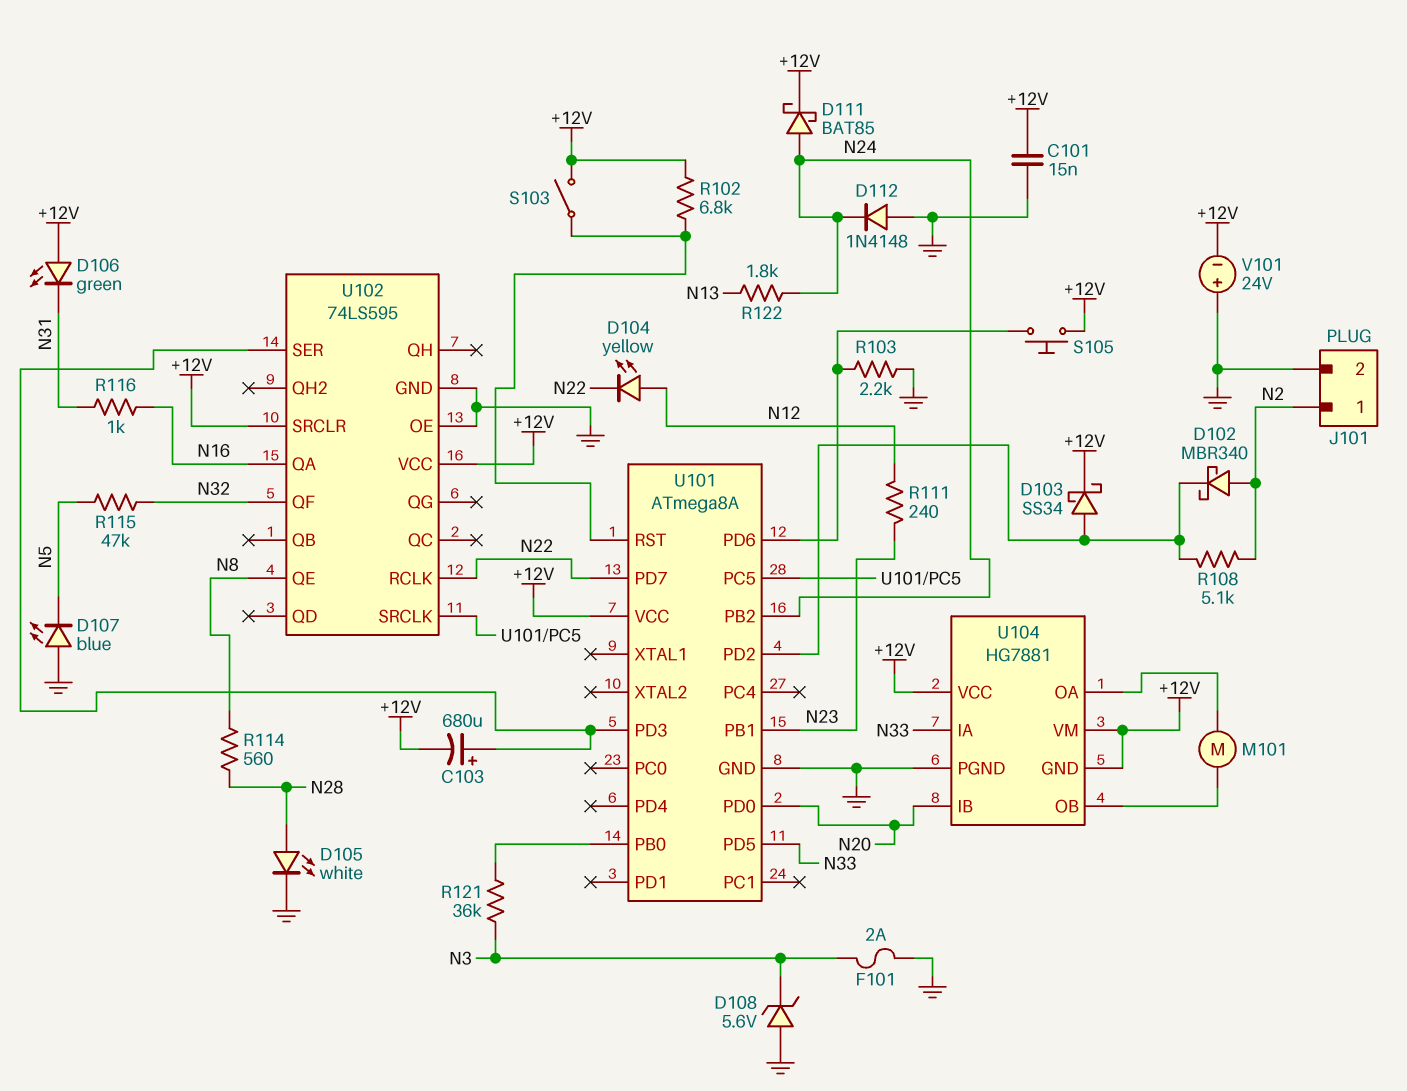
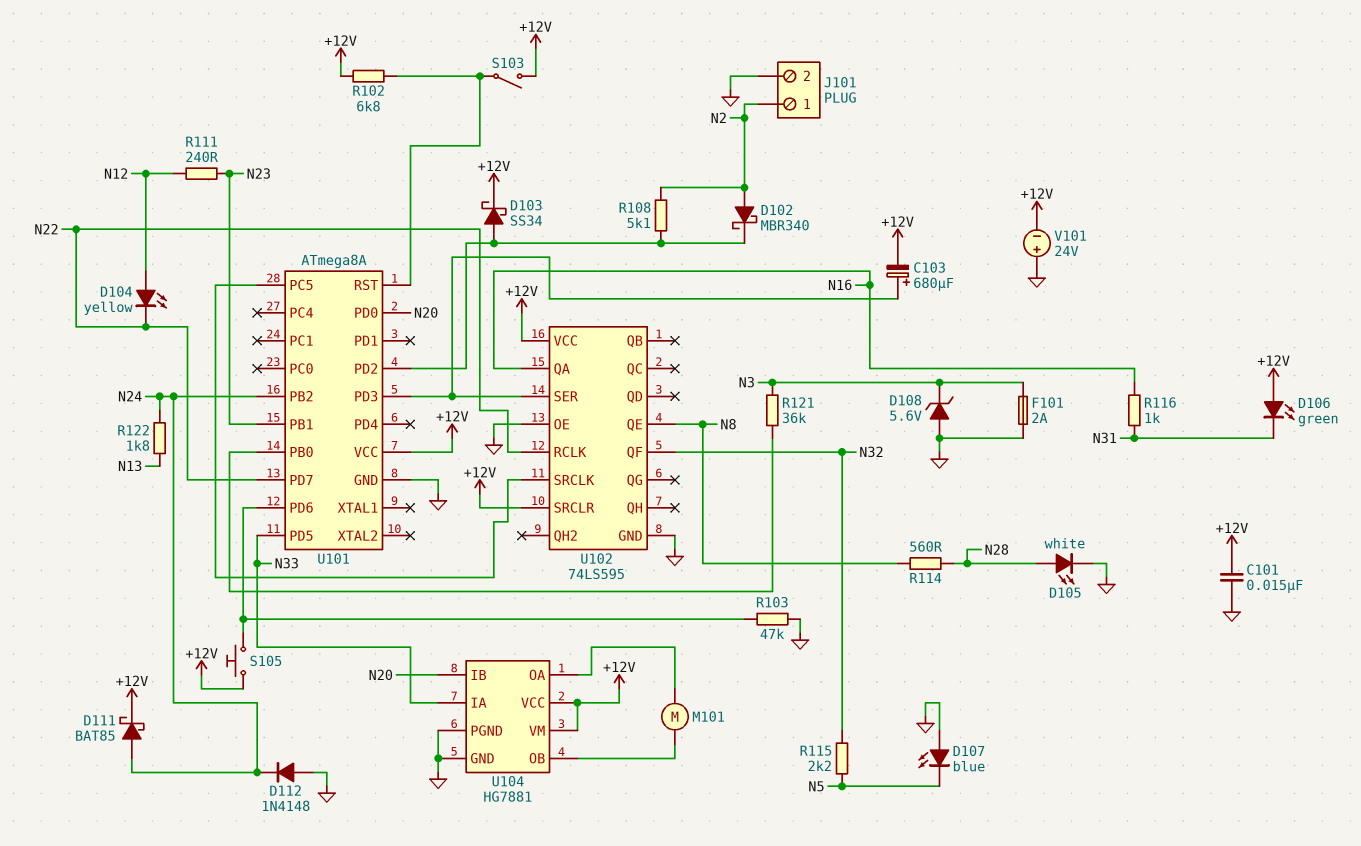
R103: 2.2k (GND, U101/PD6) -> 47k (GND, U101/PD6)
R115: 47k (N5, N32) -> 2.2k (N5, N32)
U104 pin GND: +12V -> GND

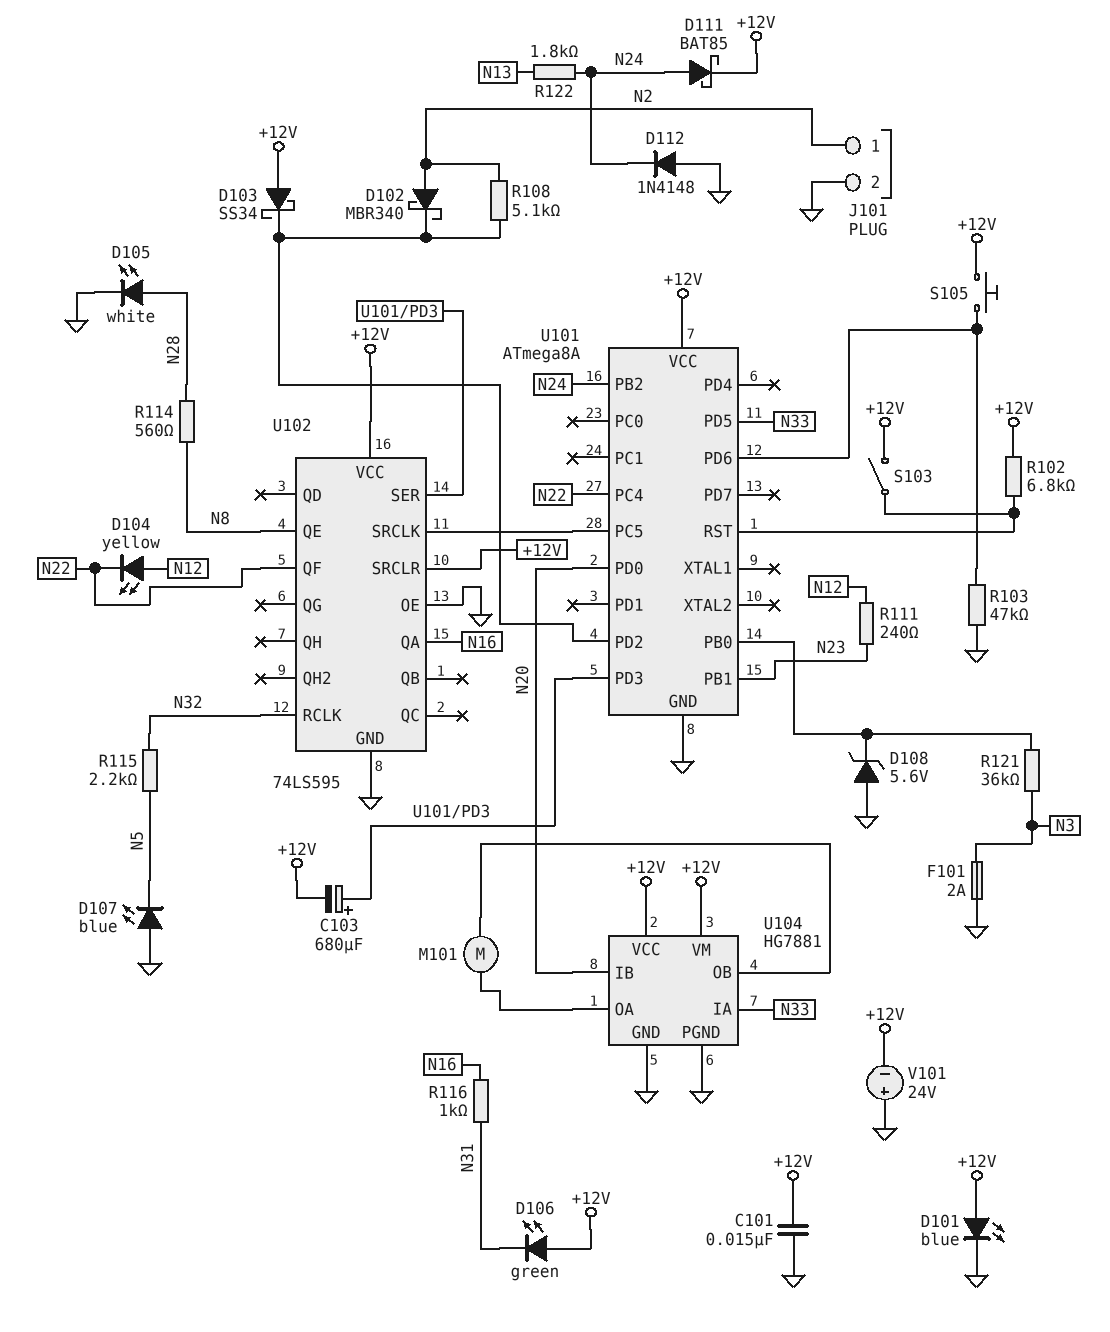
D101: none -> LED blue (A +12V, K GND)
D103: schottky SS34 (A U101/PD2, K +12V) -> schottky SS34 (A +12V, K U101/PD2)
D108: zener 5.6V (A GND, K N3) -> zener 5.6V (A GND, K U101/PB0)
U101 pin PC4: none -> N22
U101 pin PD7: N22 -> none
U102 pin QF: N32 -> N22
U102 pin RCLK: N22 -> N32

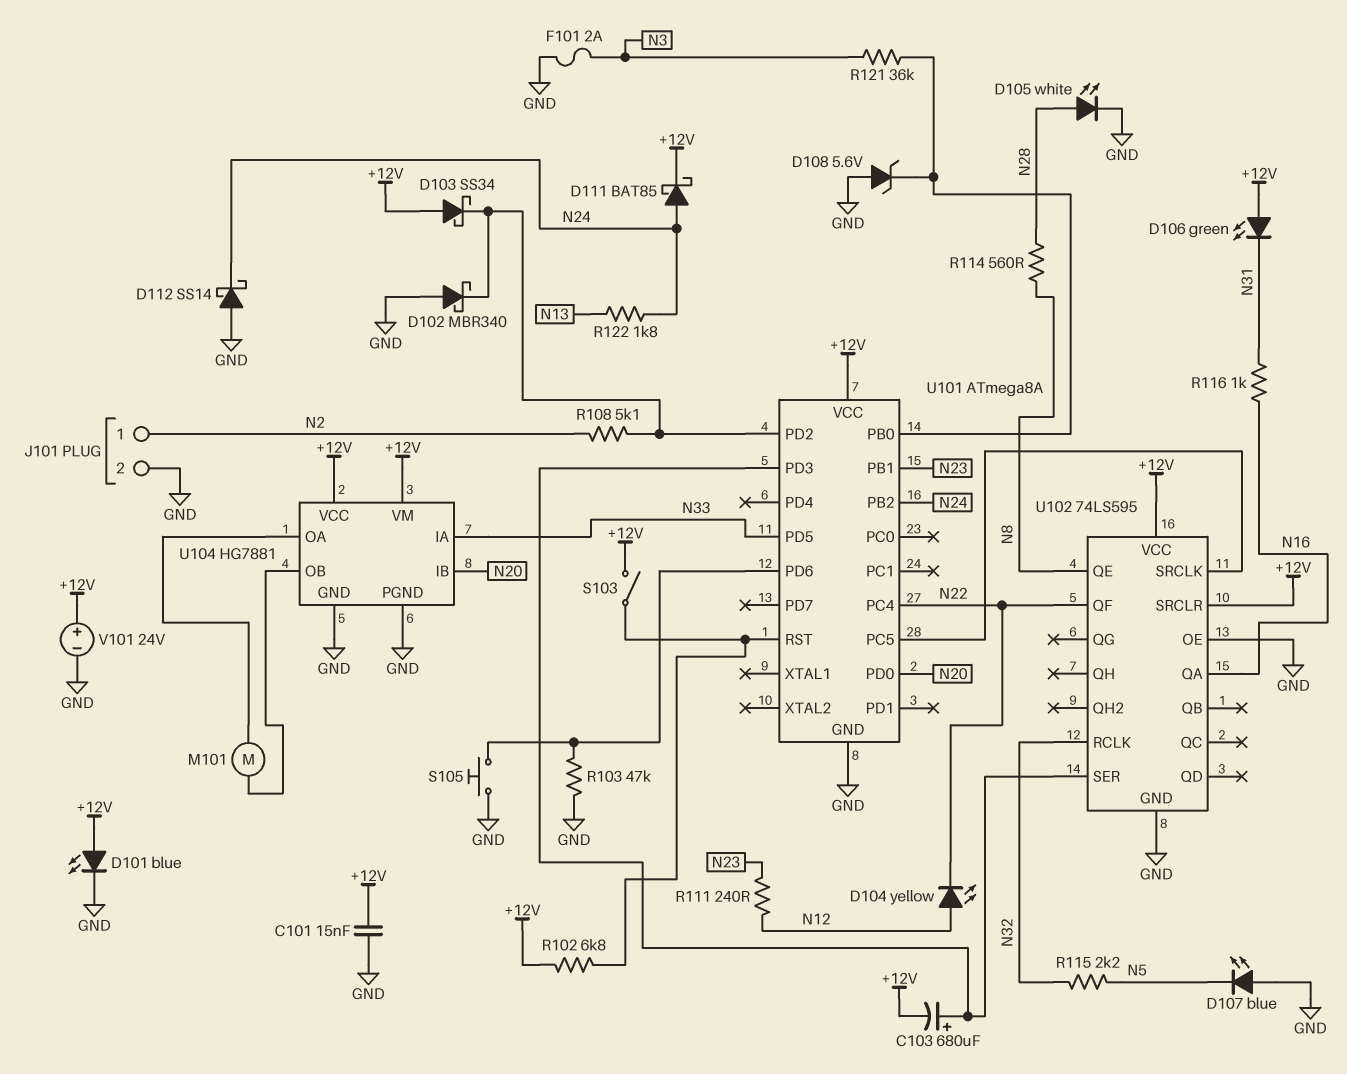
D102: schottky MBR340 (A N2, K U101/PD2) -> schottky MBR340 (A GND, K U101/PD2)
D112: diode 1N4148 (A GND, K N24) -> schottky SS14 (A GND, K N24)
S105: button (+12V, U101/PD6) -> button (GND, U101/PD6)
V101: 24V (plus GND, minus +12V) -> 24V (plus +12V, minus GND)

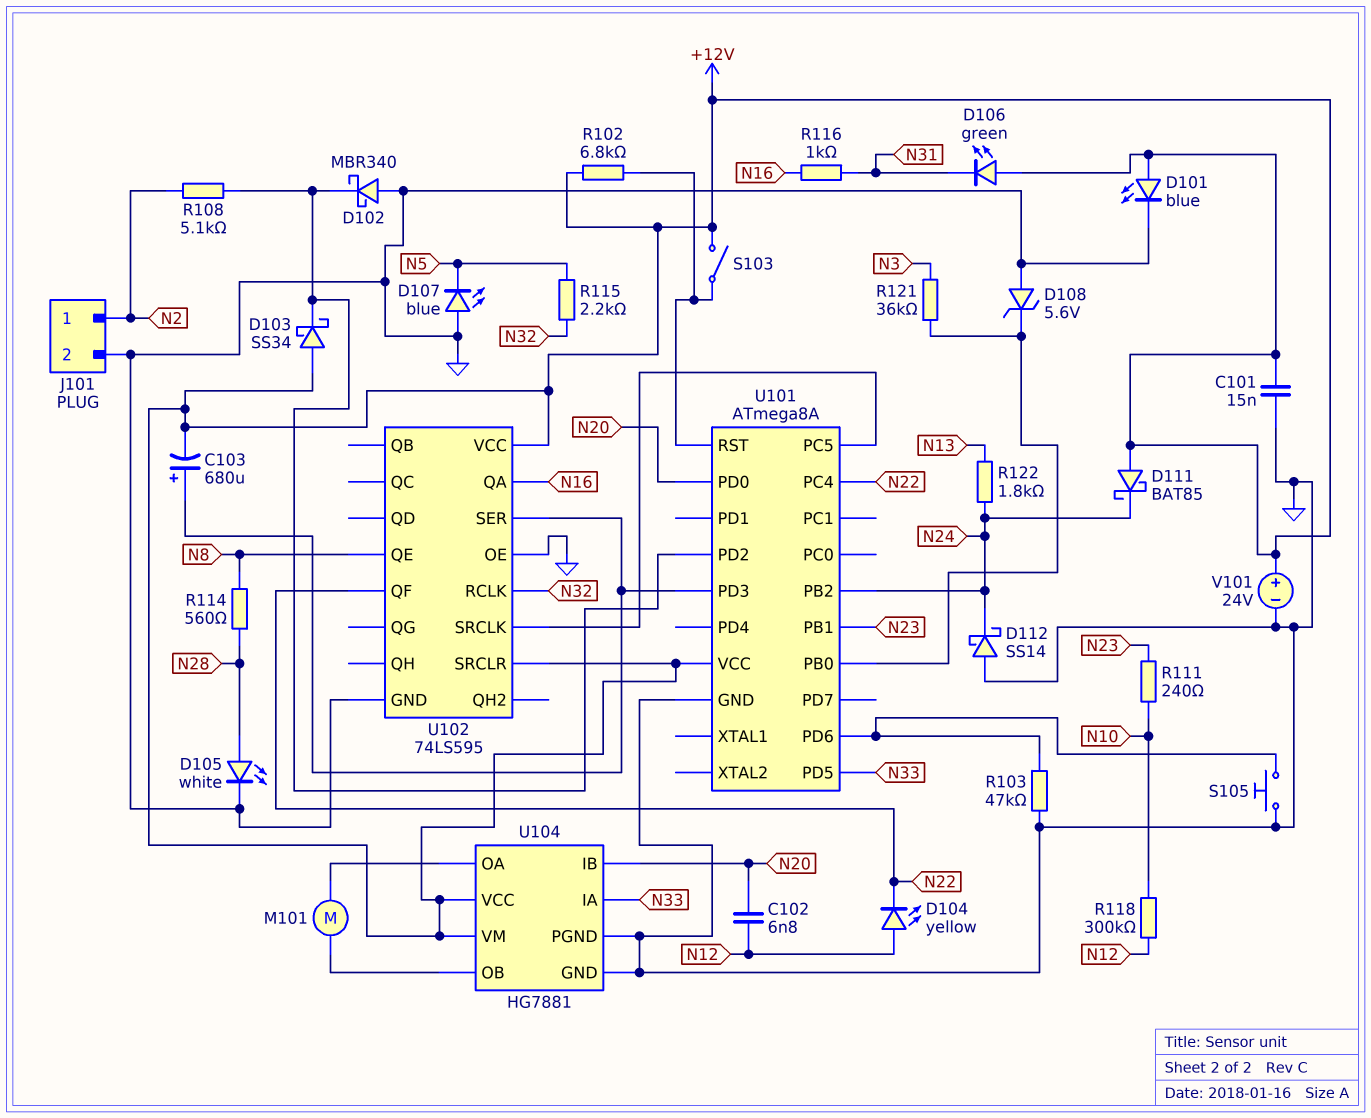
C102: none -> 6.8nF (N12, N20)
D111: schottky BAT85 (A N24, K +12V) -> schottky BAT85 (A +12V, K N24)
F101: 2A (GND, N3) -> none
R111: 240 (N12, N23) -> 240 (N10, N23)
R118: none -> 300k (N10, N12)

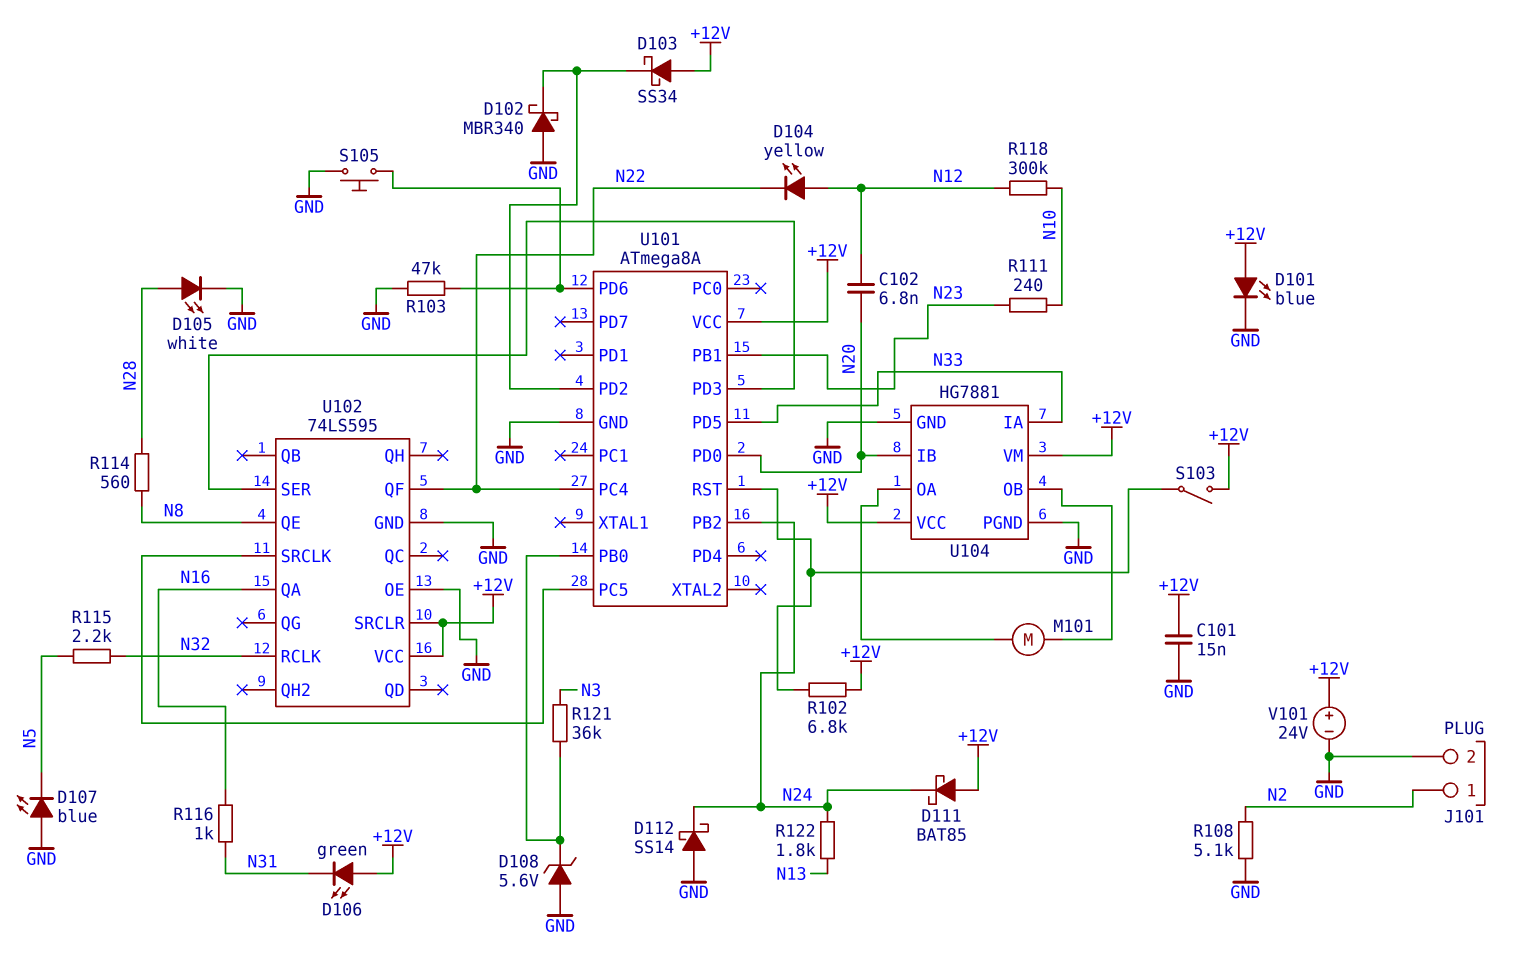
C103: 680uF (plus U101/PD3, minus +12V) -> none
R108: 5.1k (N2, U101/PD2) -> 5.1k (GND, N2)

